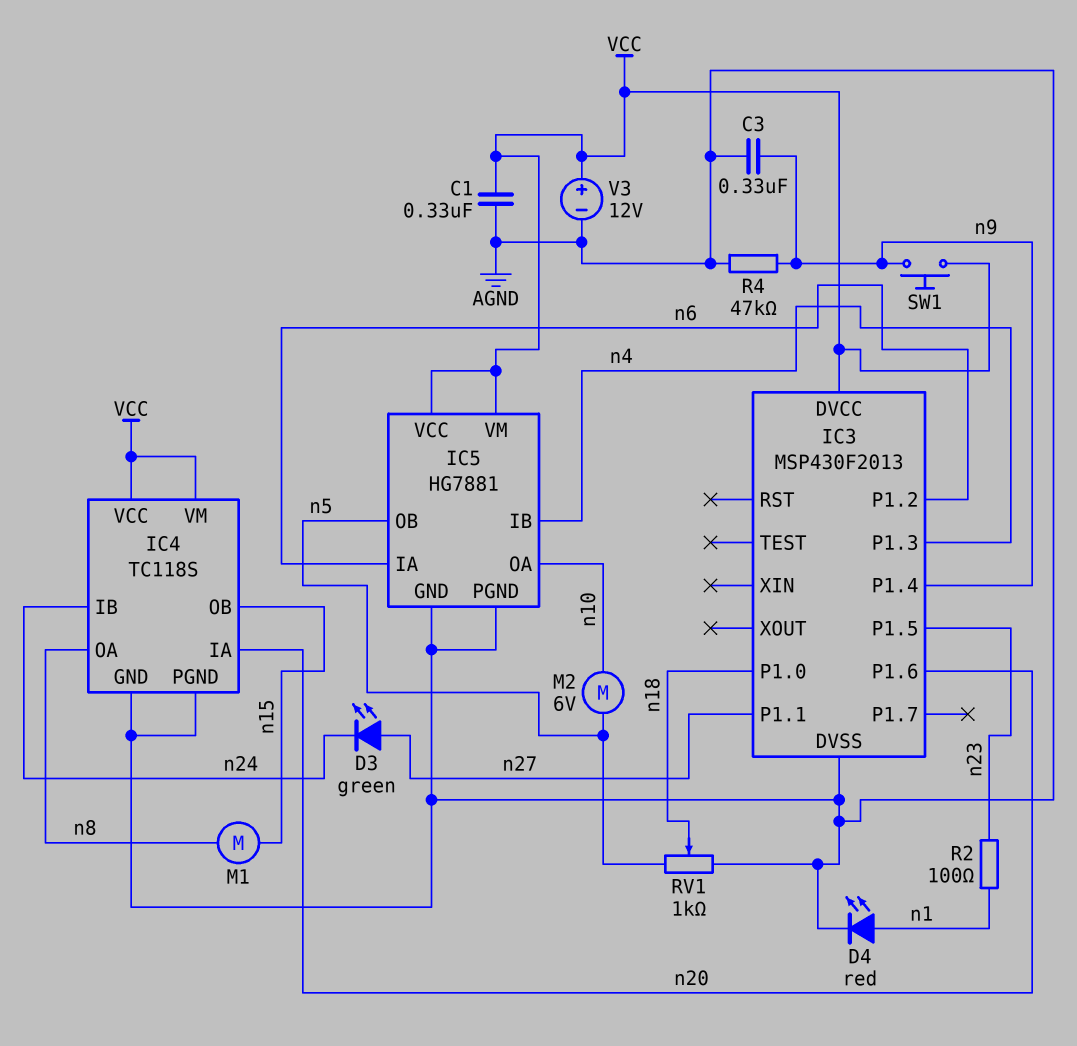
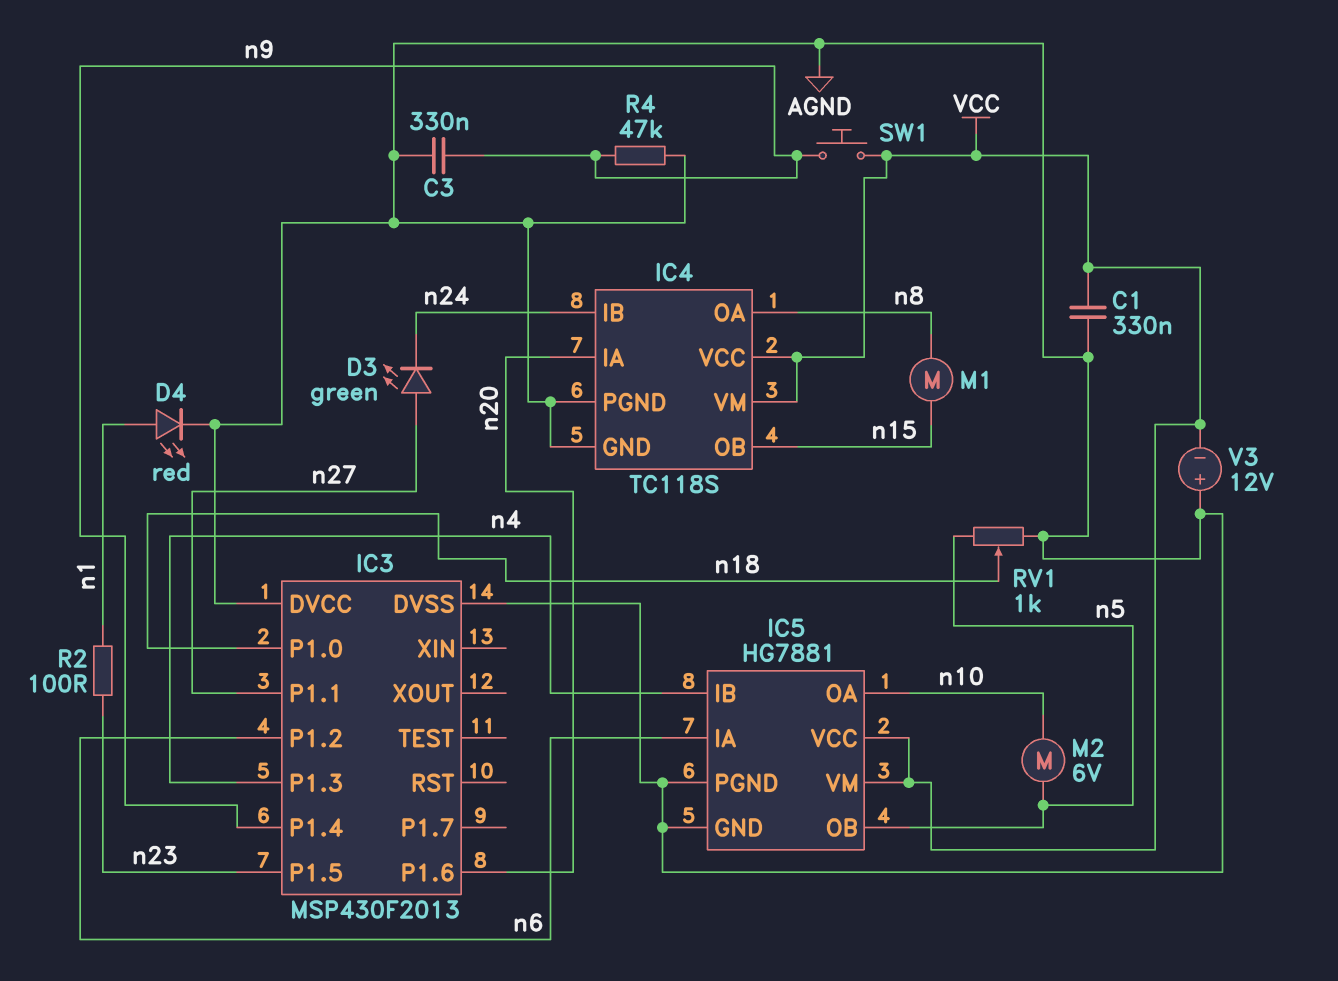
IC3 pin DVCC: VCC -> AGND
V3: 12V (plus VCC, minus AGND) -> 12V (plus AGND, minus VCC)

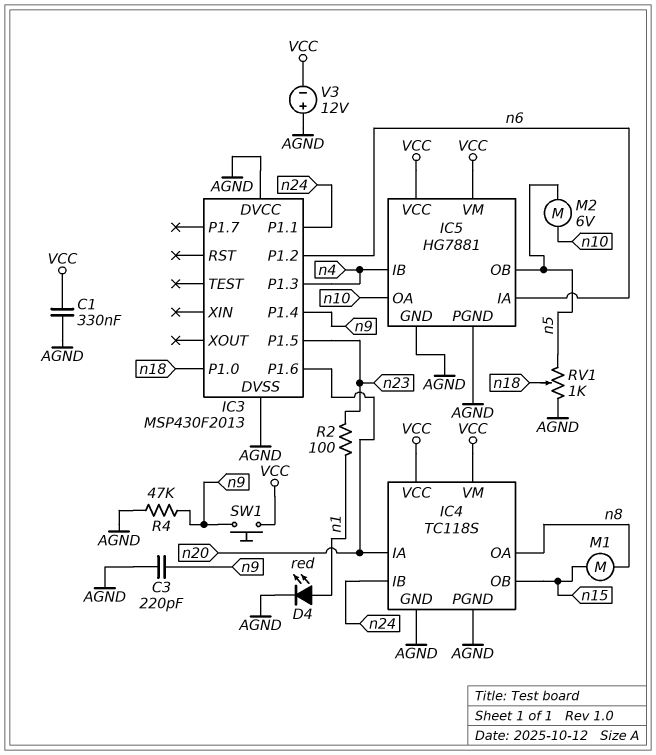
C3: 330nF (AGND, n9) -> 220pF (AGND, n9)
D3: LED green (A n27, K n24) -> none
IC3 pin P1.1: n27 -> n24

